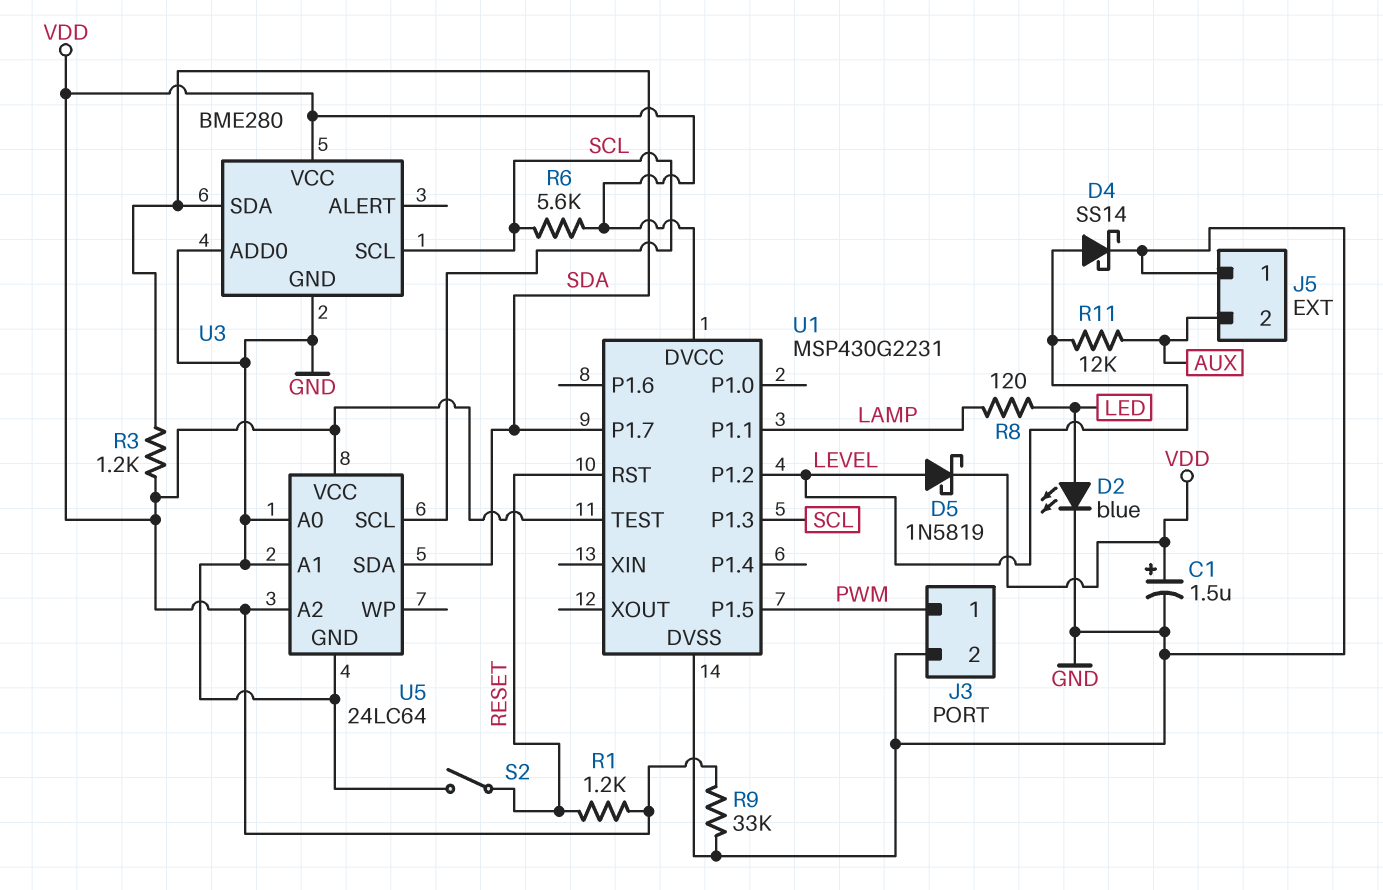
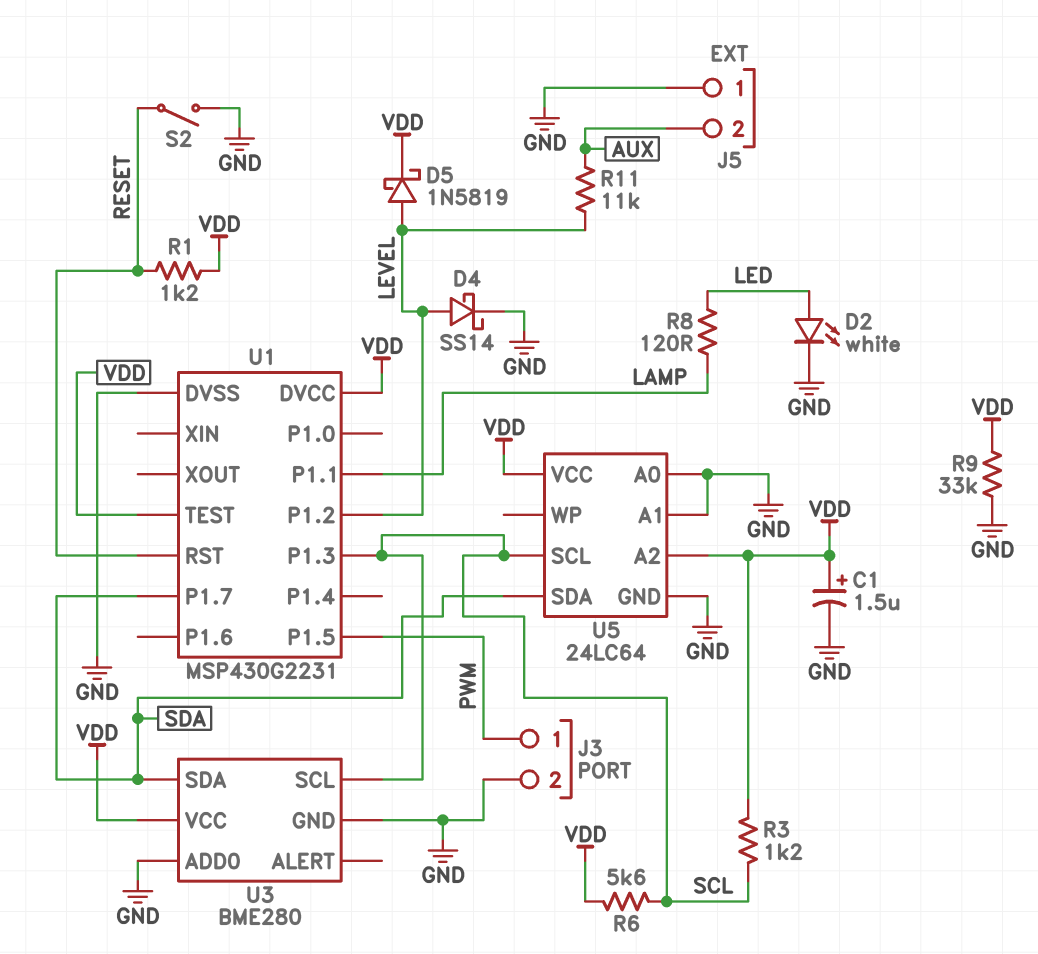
D2: LED blue (A LED, K GND) -> LED white (A LED, K GND)
R3: 1.2k (SDA, VDD) -> 1.2k (SCL, VDD)
R11: 12k (AUX, LEVEL) -> 11k (AUX, LEVEL)

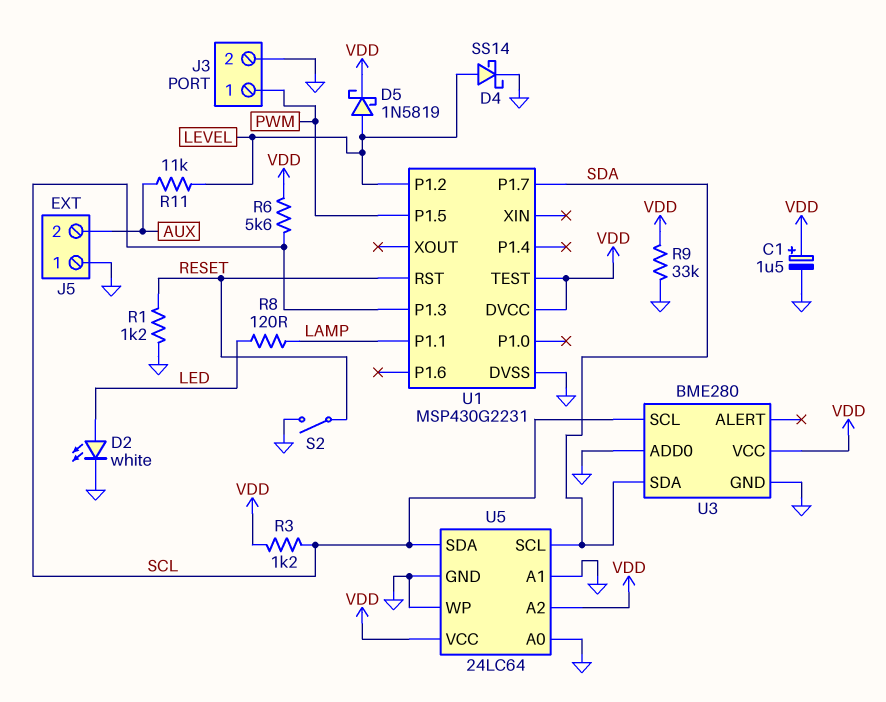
R1: 1.2k (RESET, VDD) -> 1.2k (GND, RESET)
U5 pin SCL: SCL -> SDA
U5 pin SDA: SDA -> SCL
U5 pin WP: none -> GND

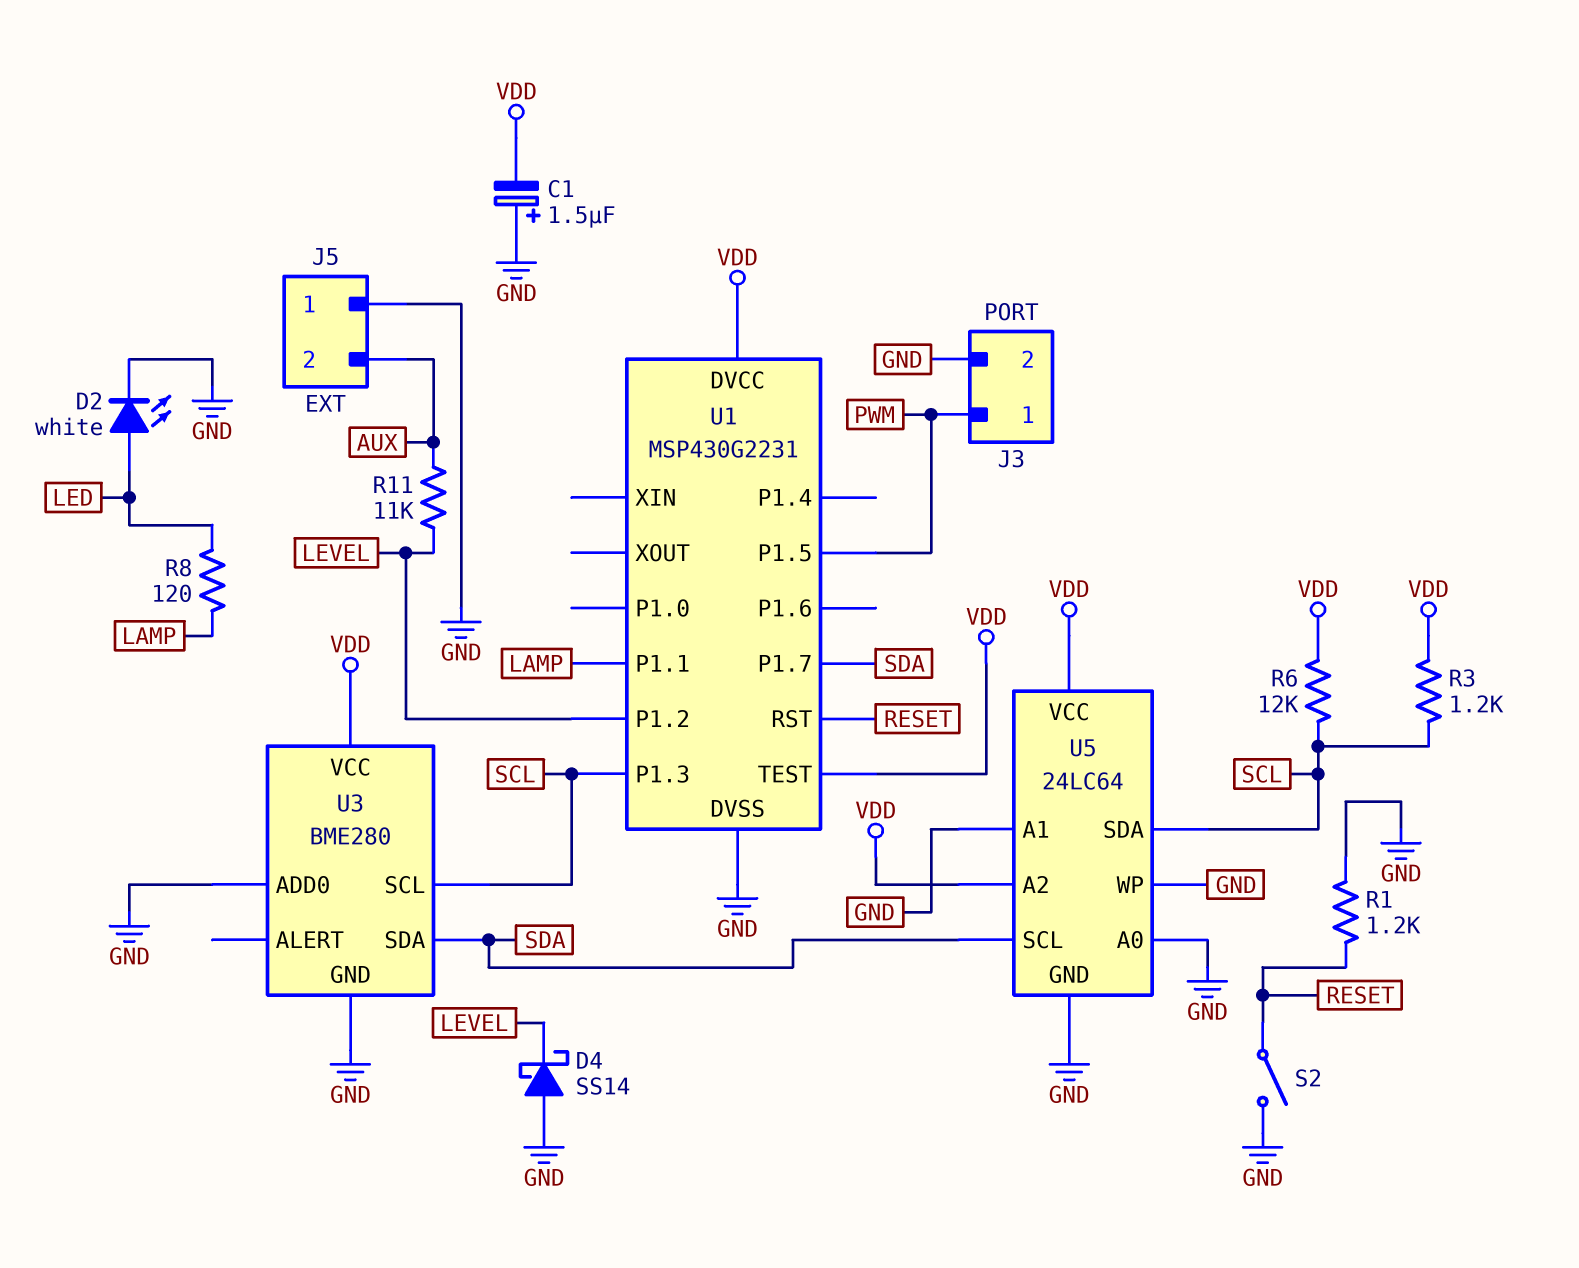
C1: 1.5uF (plus VDD, minus GND) -> 1.5uF (plus GND, minus VDD)
D4: schottky SS14 (A LEVEL, K GND) -> schottky SS14 (A GND, K LEVEL)
D5: schottky 1N5819 (A LEVEL, K VDD) -> none
R6: 5.6k (SCL, VDD) -> 12k (SCL, VDD)
R9: 33k (GND, VDD) -> none

